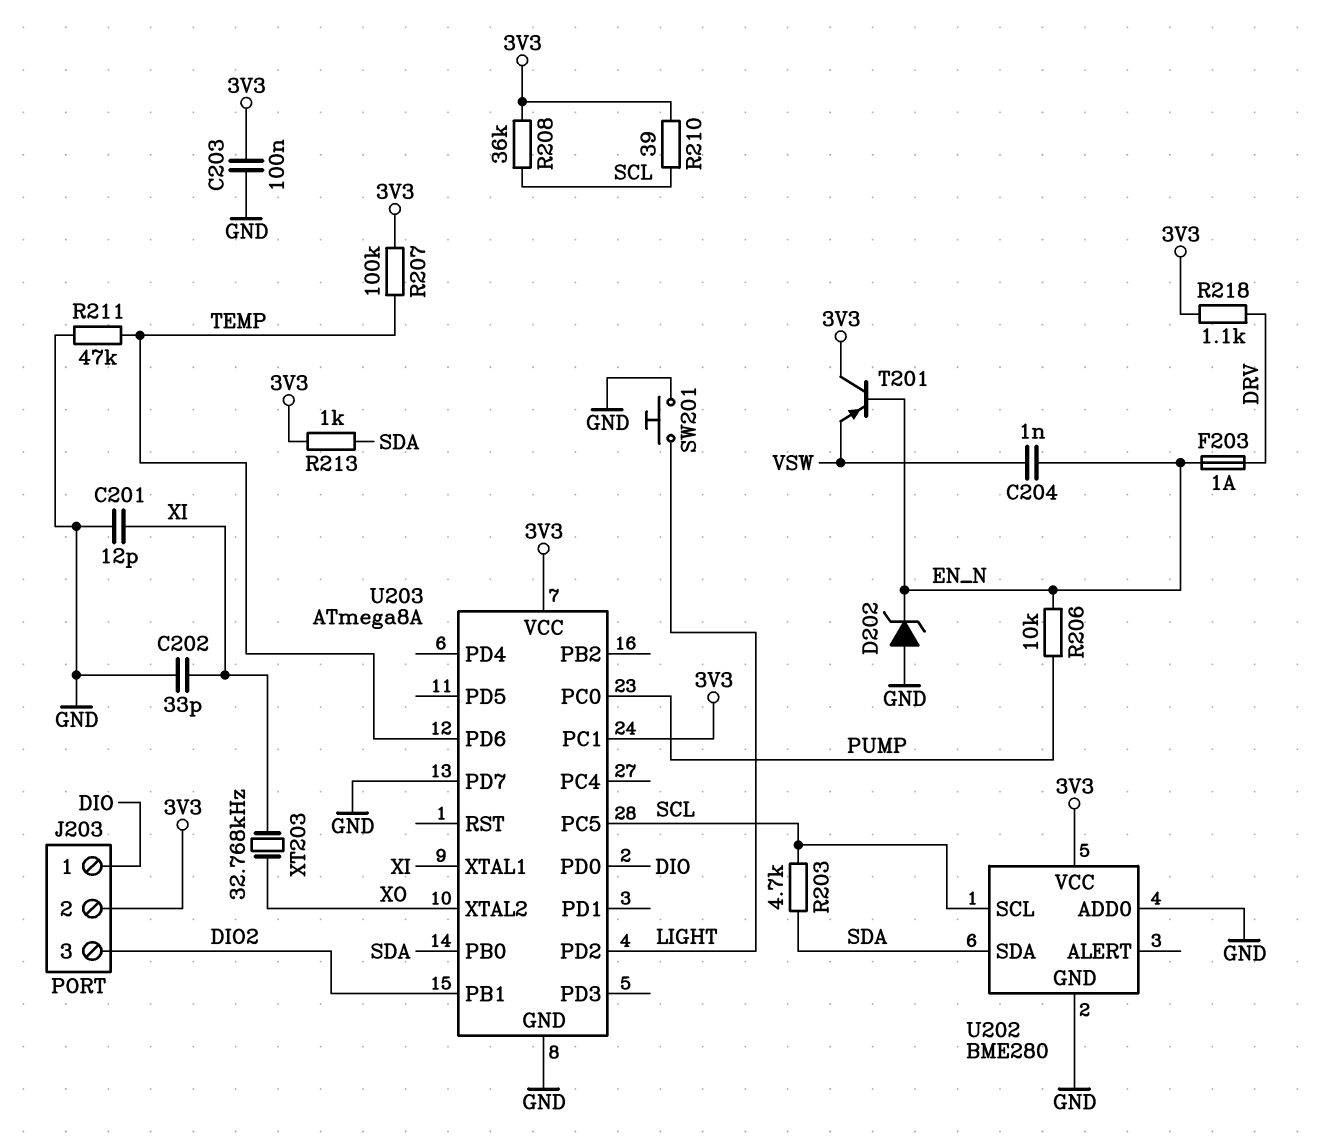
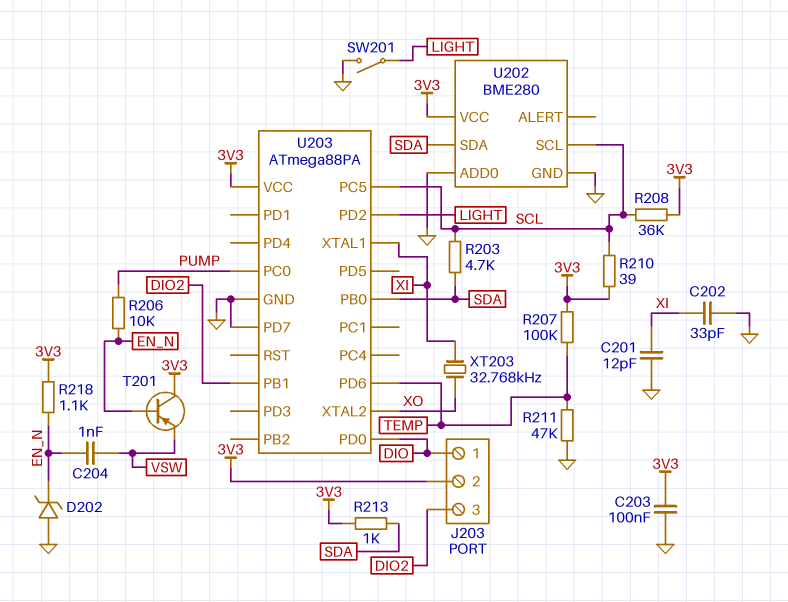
F203: 1A (DRV, EN_N) -> none
R218: 1.1k (3V3, DRV) -> 1.1k (3V3, EN_N)
SW201: button (GND, LIGHT) -> switch (GND, LIGHT)
U203: ATmega8A -> ATmega88PA
U203 pin PC1: 3V3 -> none

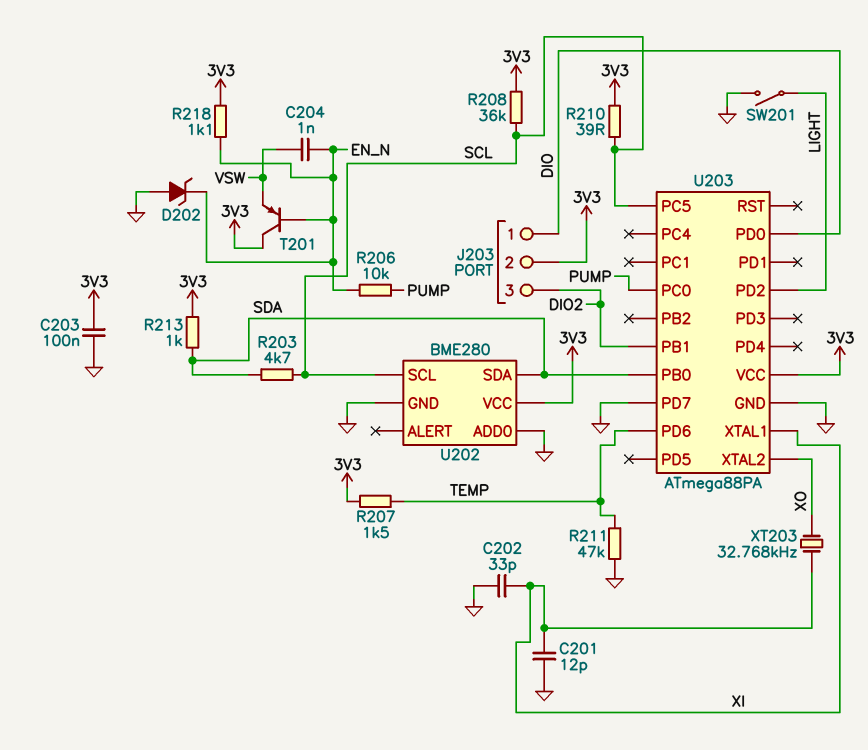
R207: 100k (3V3, TEMP) -> 1.5k (3V3, TEMP)

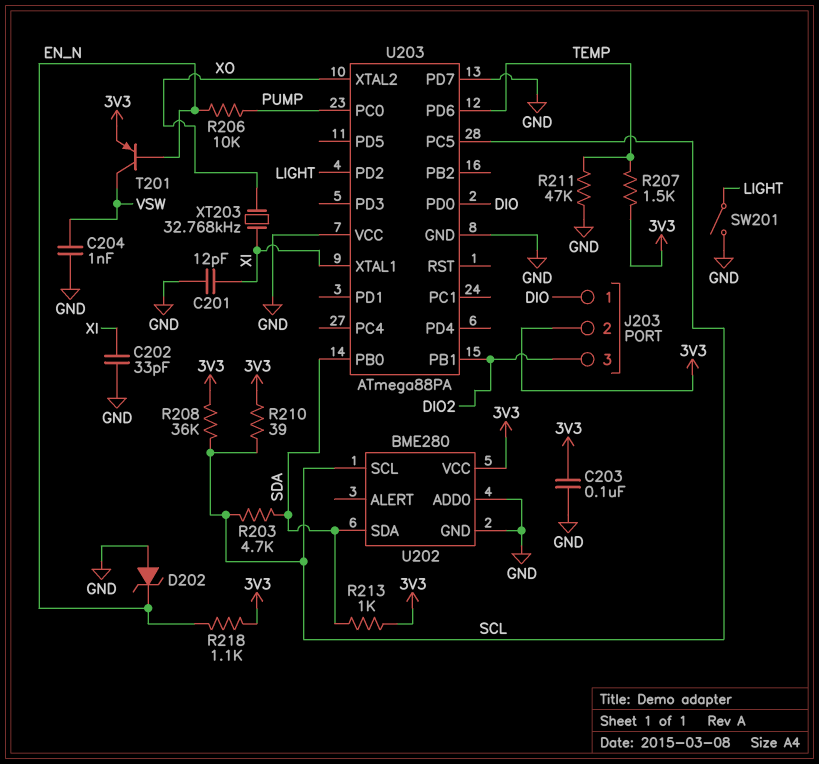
C204: 1nF (EN_N, VSW) -> 1nF (GND, VSW)
T201: PNP (B EN_N, C 3V3, E VSW) -> PNP (B EN_N, C VSW, E 3V3)
U203 pin VCC: 3V3 -> GND

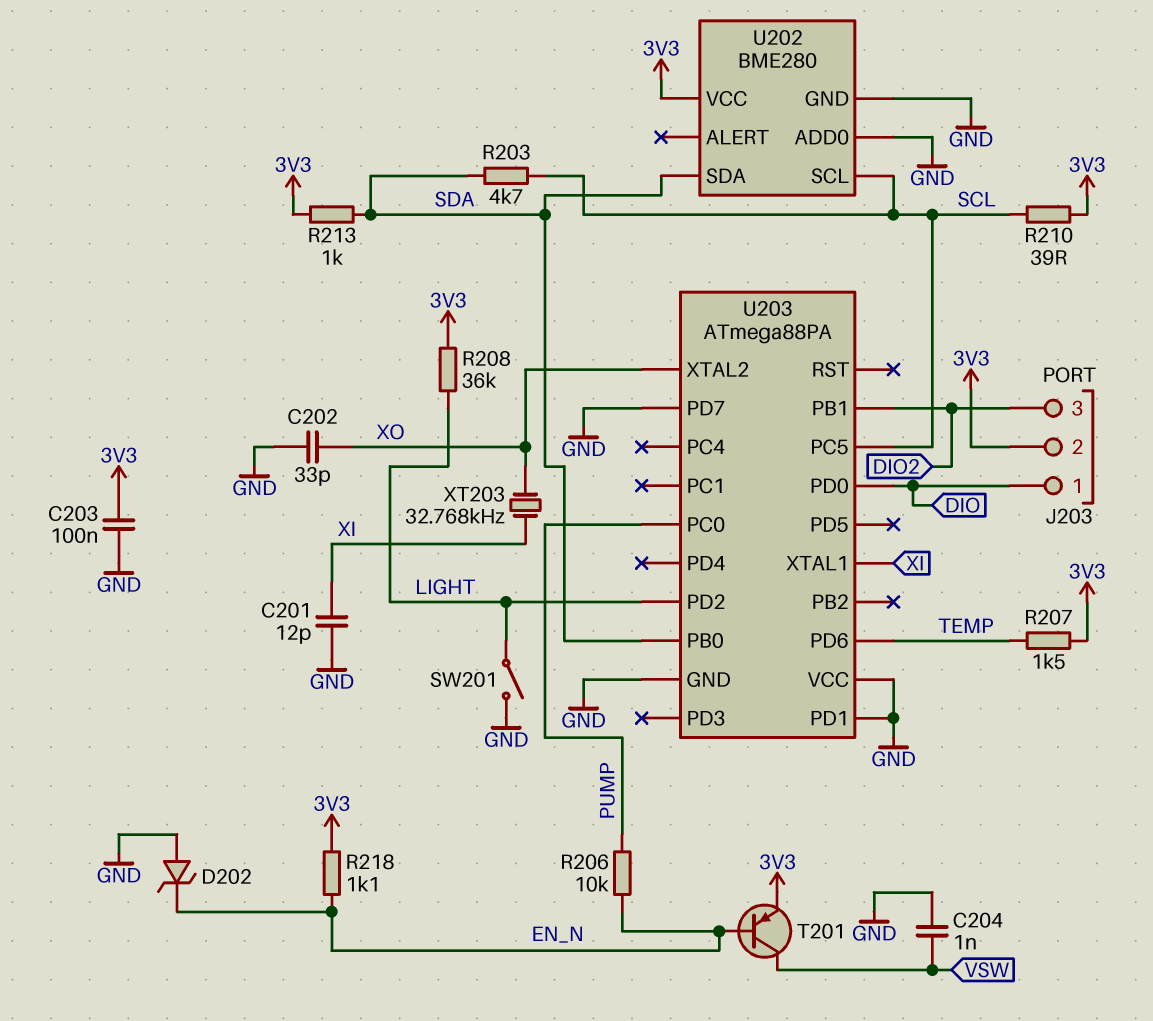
C202: 33pF (GND, XI) -> 33pF (GND, XO)
R208: 36k (3V3, SCL) -> 36k (3V3, LIGHT)
R211: 47k (GND, TEMP) -> none
U203 pin PD1: none -> GND

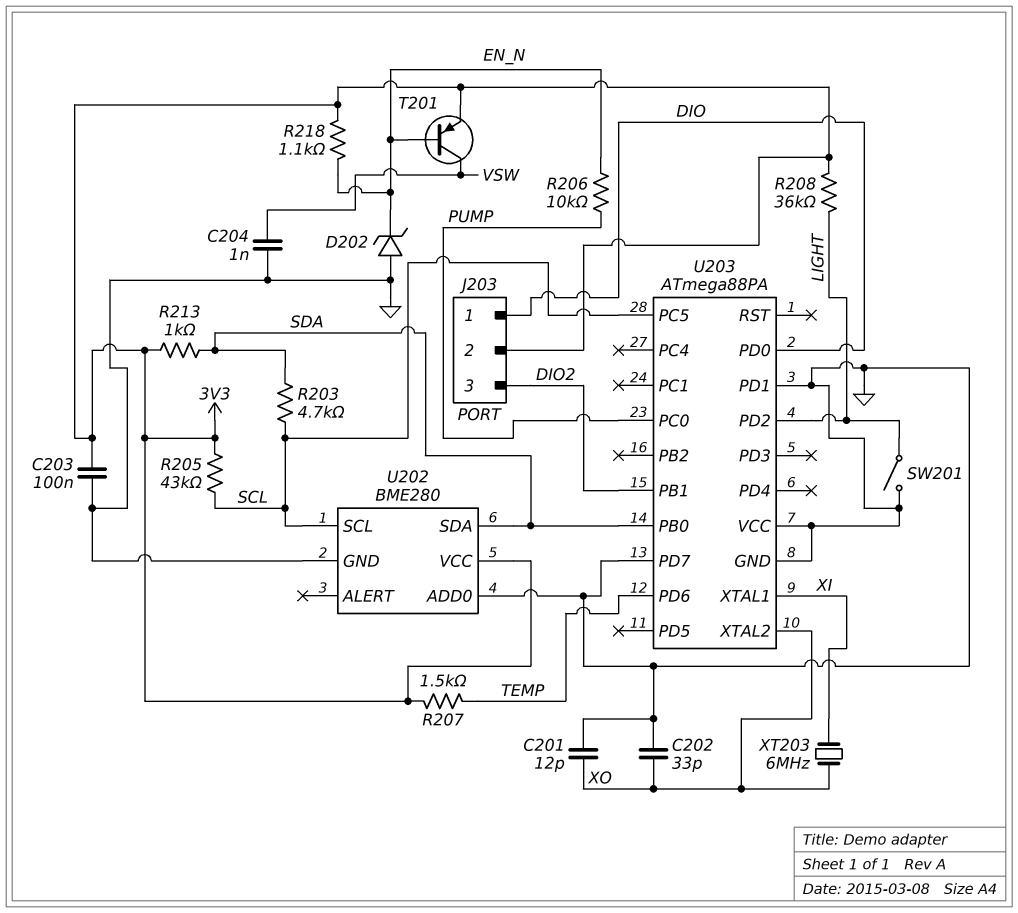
C201: 12pF (GND, XI) -> 12pF (GND, XO)
R205: none -> 43k (3V3, SCL)
R210: 39 (3V3, SCL) -> none
XT203: 32.768kHz (XI, XO) -> 6MHz (XI, XO)

